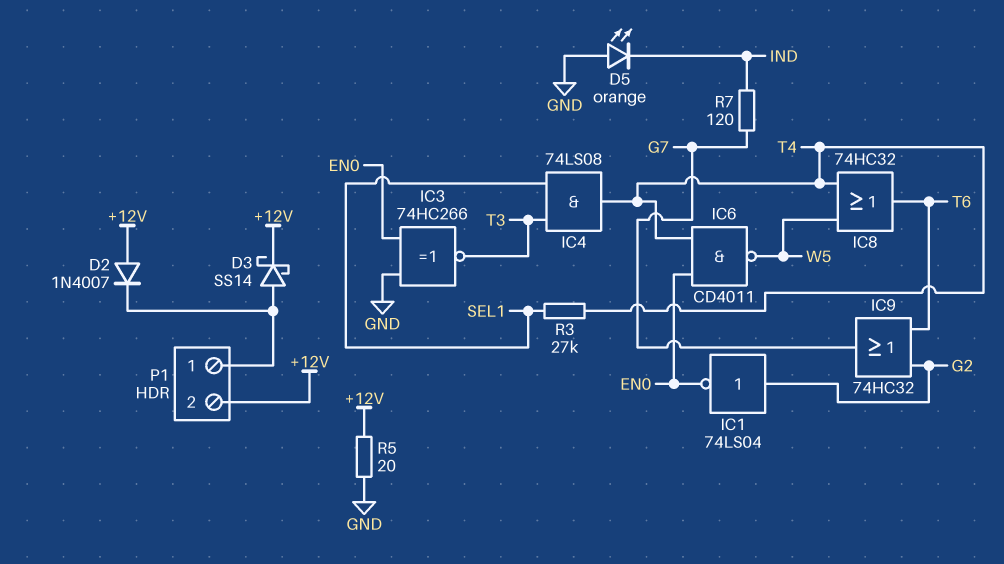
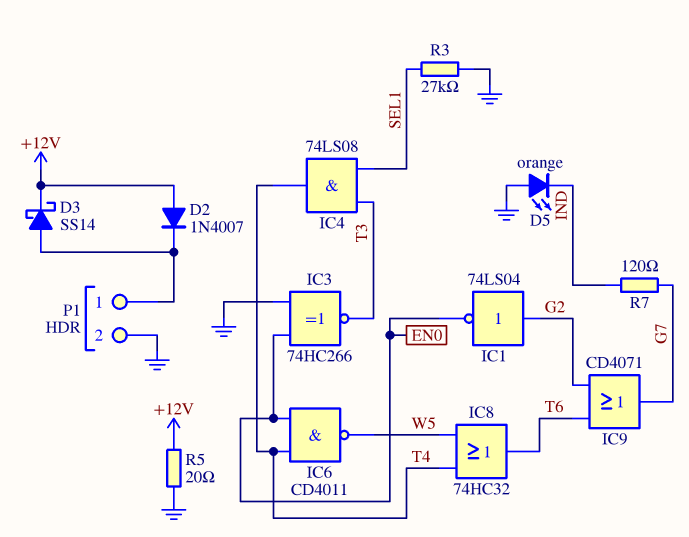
IC9: OR 74HC32 (in G2, in T6, out G7) -> OR CD4071 (in G2, in T6, out G7)
P1 pin 2: +12V -> GND
R3: 27k (SEL1, T4) -> 27k (GND, SEL1)

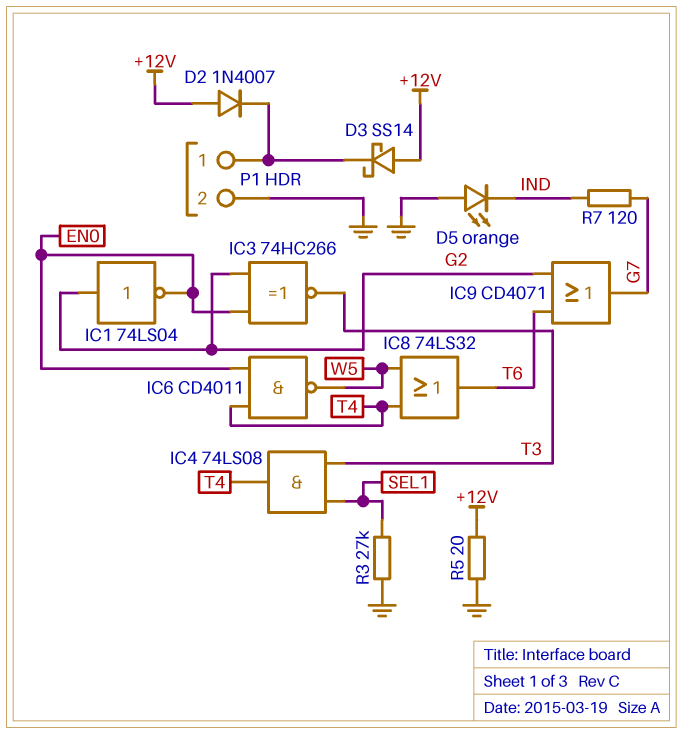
D3: schottky SS14 (A P1/1, K +12V) -> schottky SS14 (A +12V, K P1/1)
IC3: XNOR 74HC266 (in EN0, in GND, out T3) -> XNOR 74HC266 (in EN0, in G2, out T3)
IC8: OR 74HC32 (in T4, in W5, out T6) -> OR 74LS32 (in T4, in W5, out T6)

